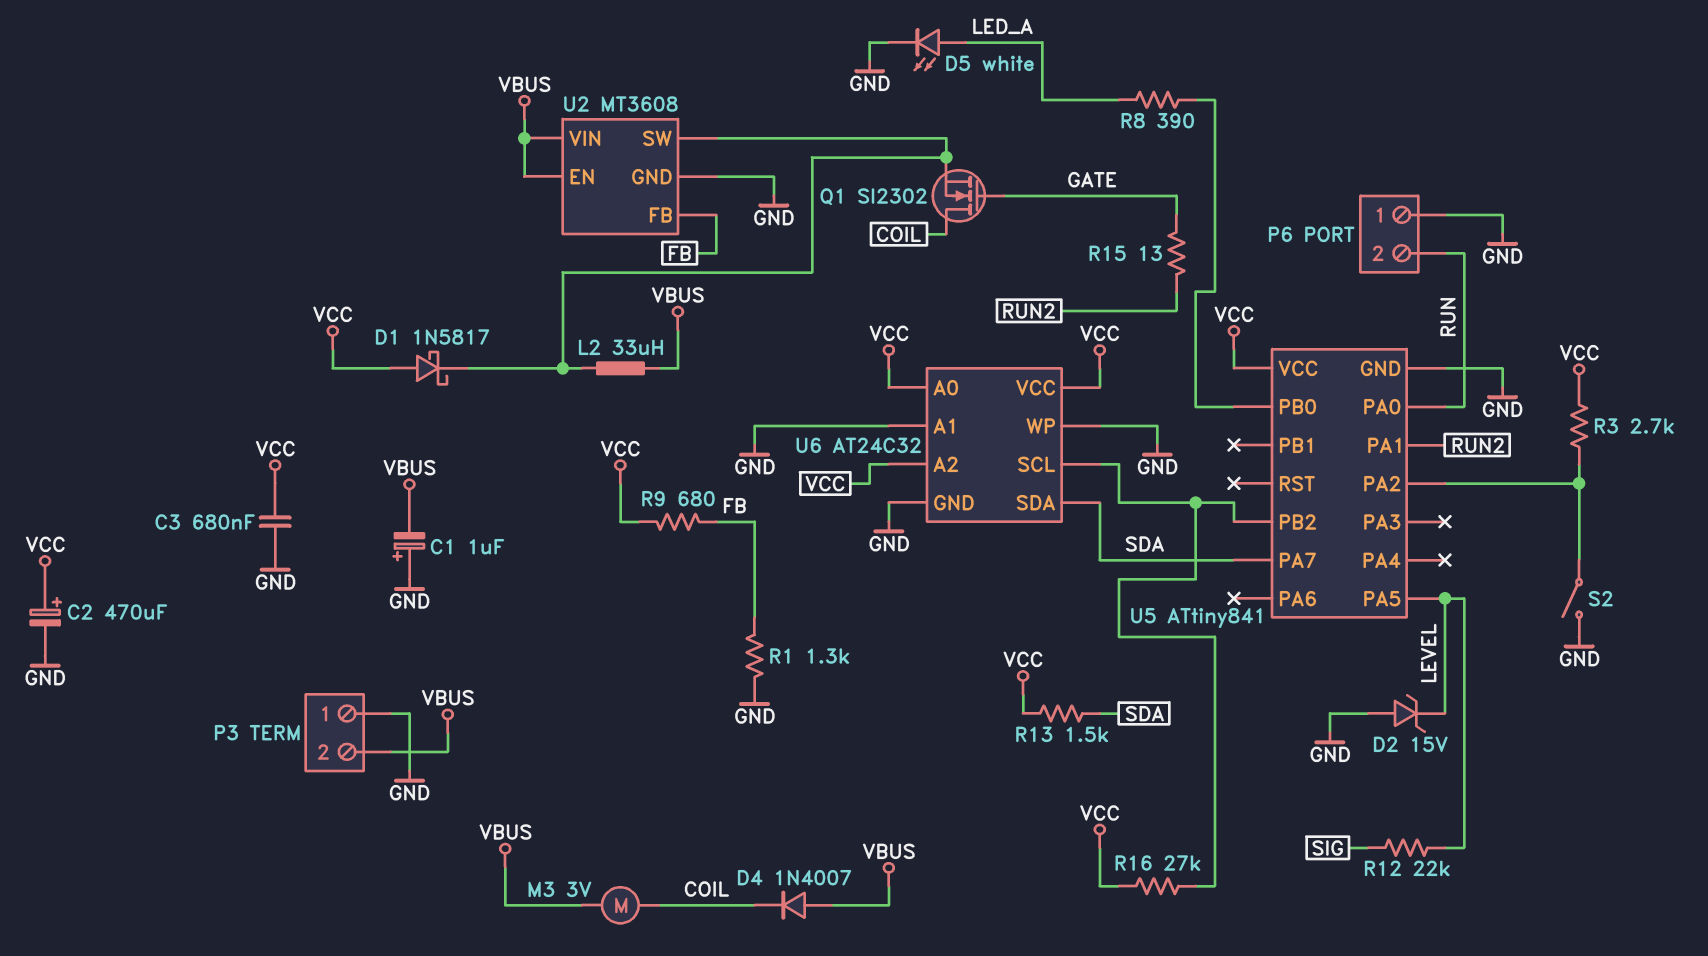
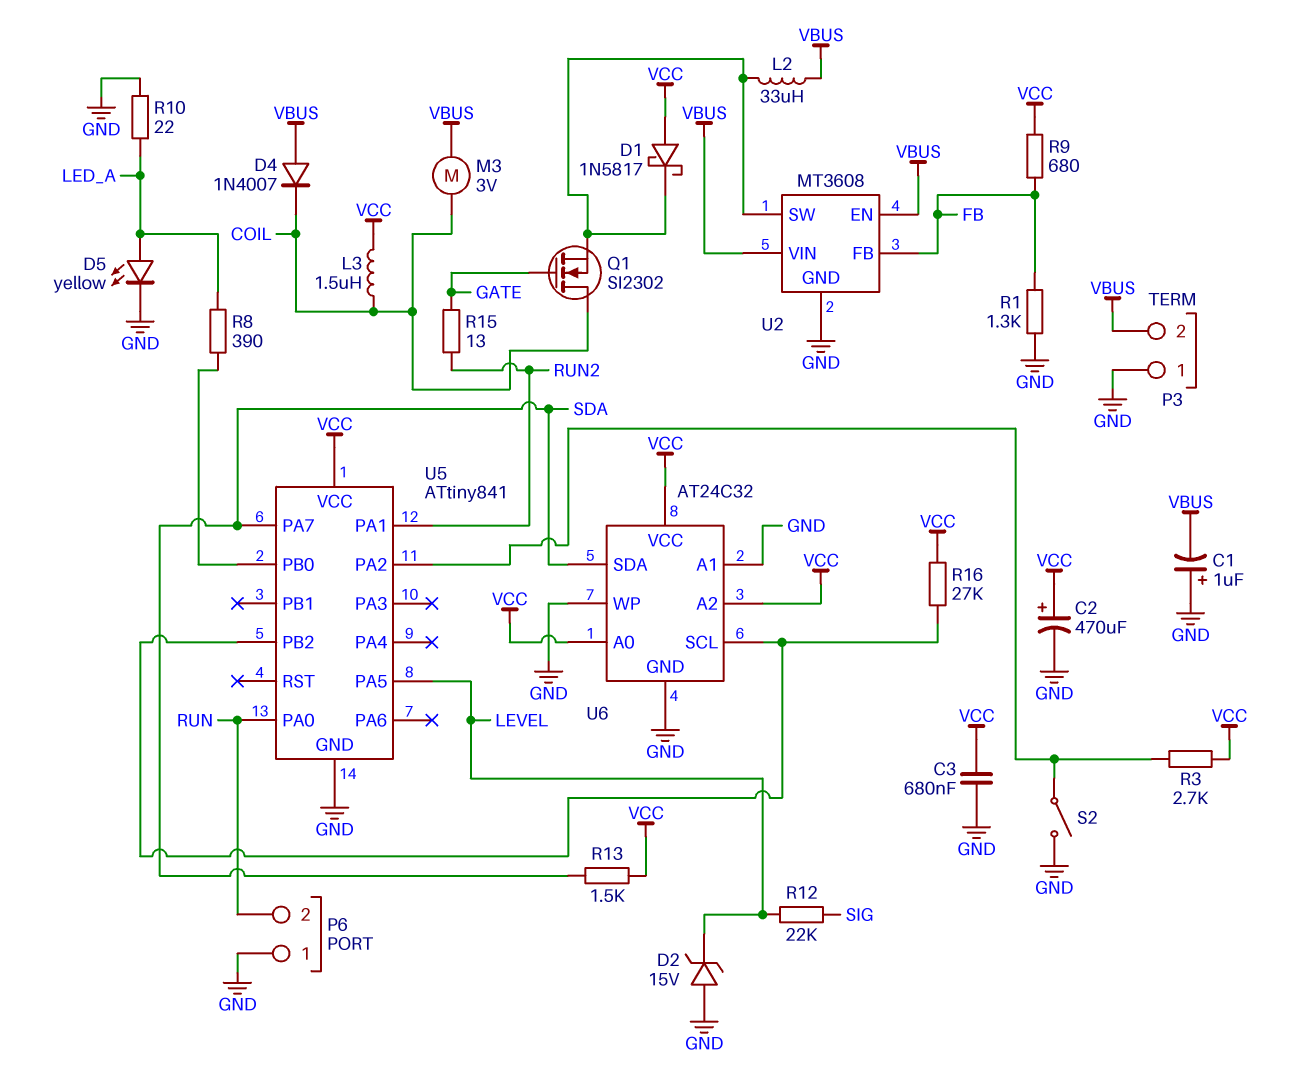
D5: LED white (A LED_A, K GND) -> LED yellow (A LED_A, K GND)
L3: none -> 1.5uH (COIL, VCC)
R10: none -> 22 (GND, LED_A)

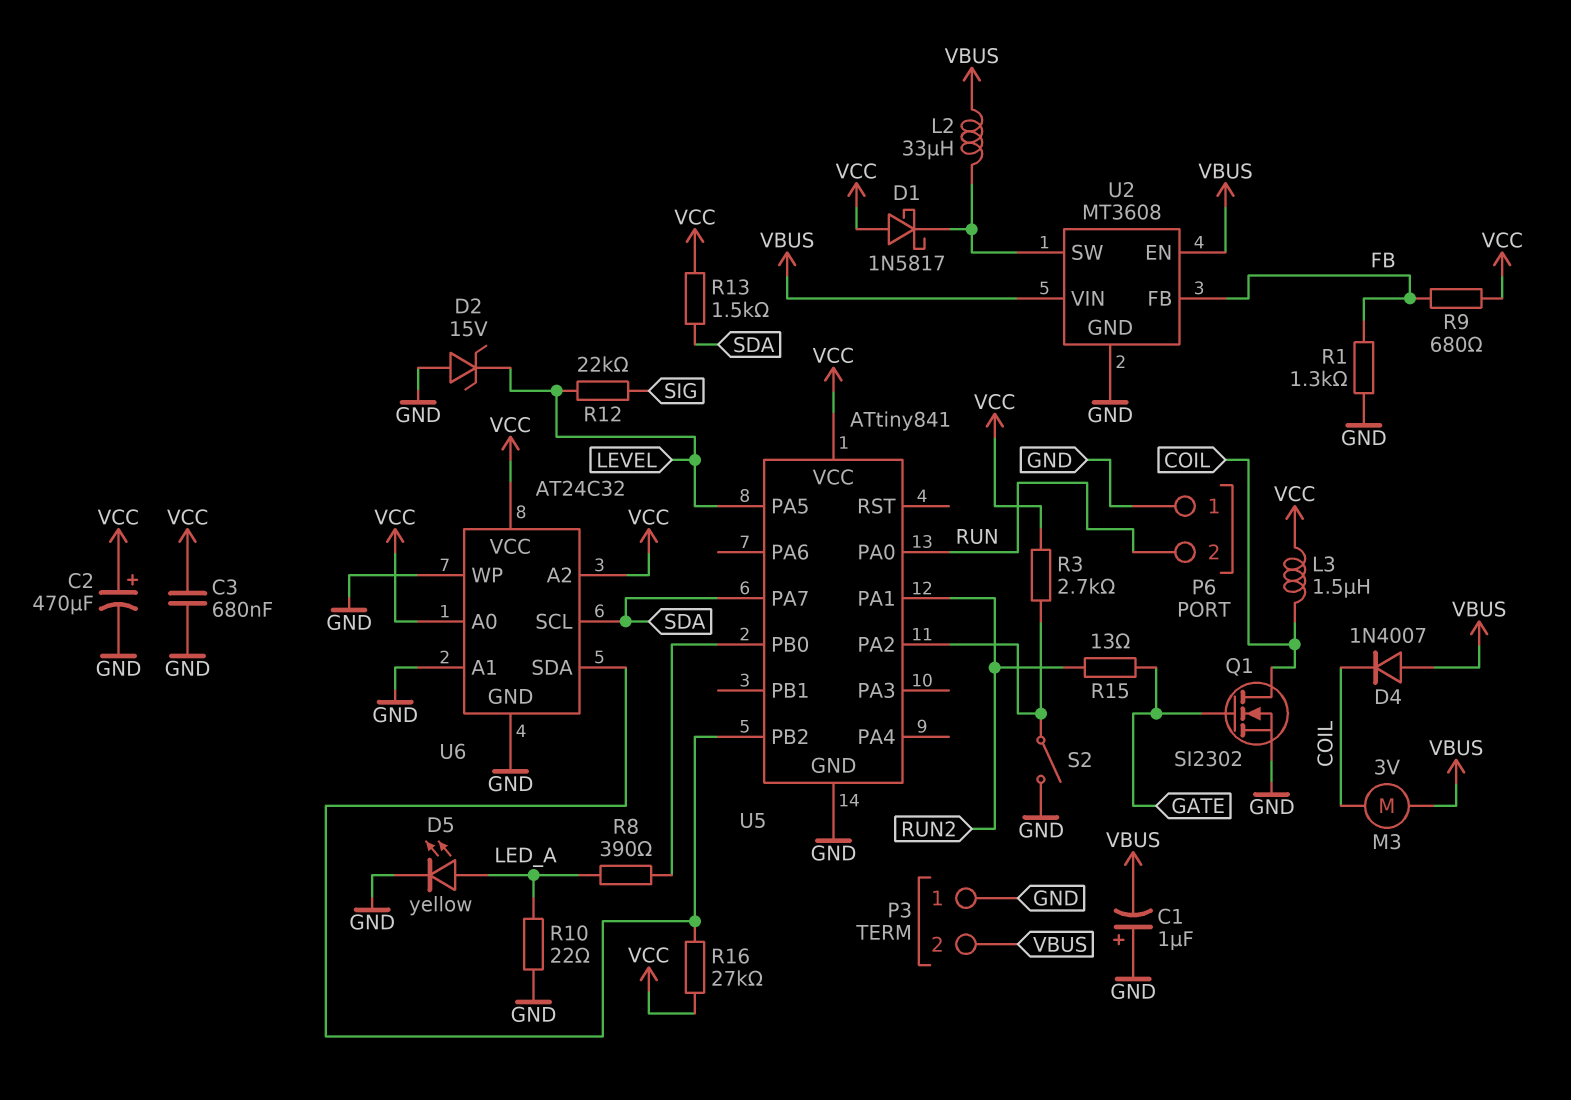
Q1: NMOS SI2302 (G GATE, D COIL, S U2/SW) -> NMOS SI2302 (G GATE, D COIL, S GND)
U6 pin SCL: U5/PB2 -> SDA
U6 pin SDA: SDA -> U5/PB2

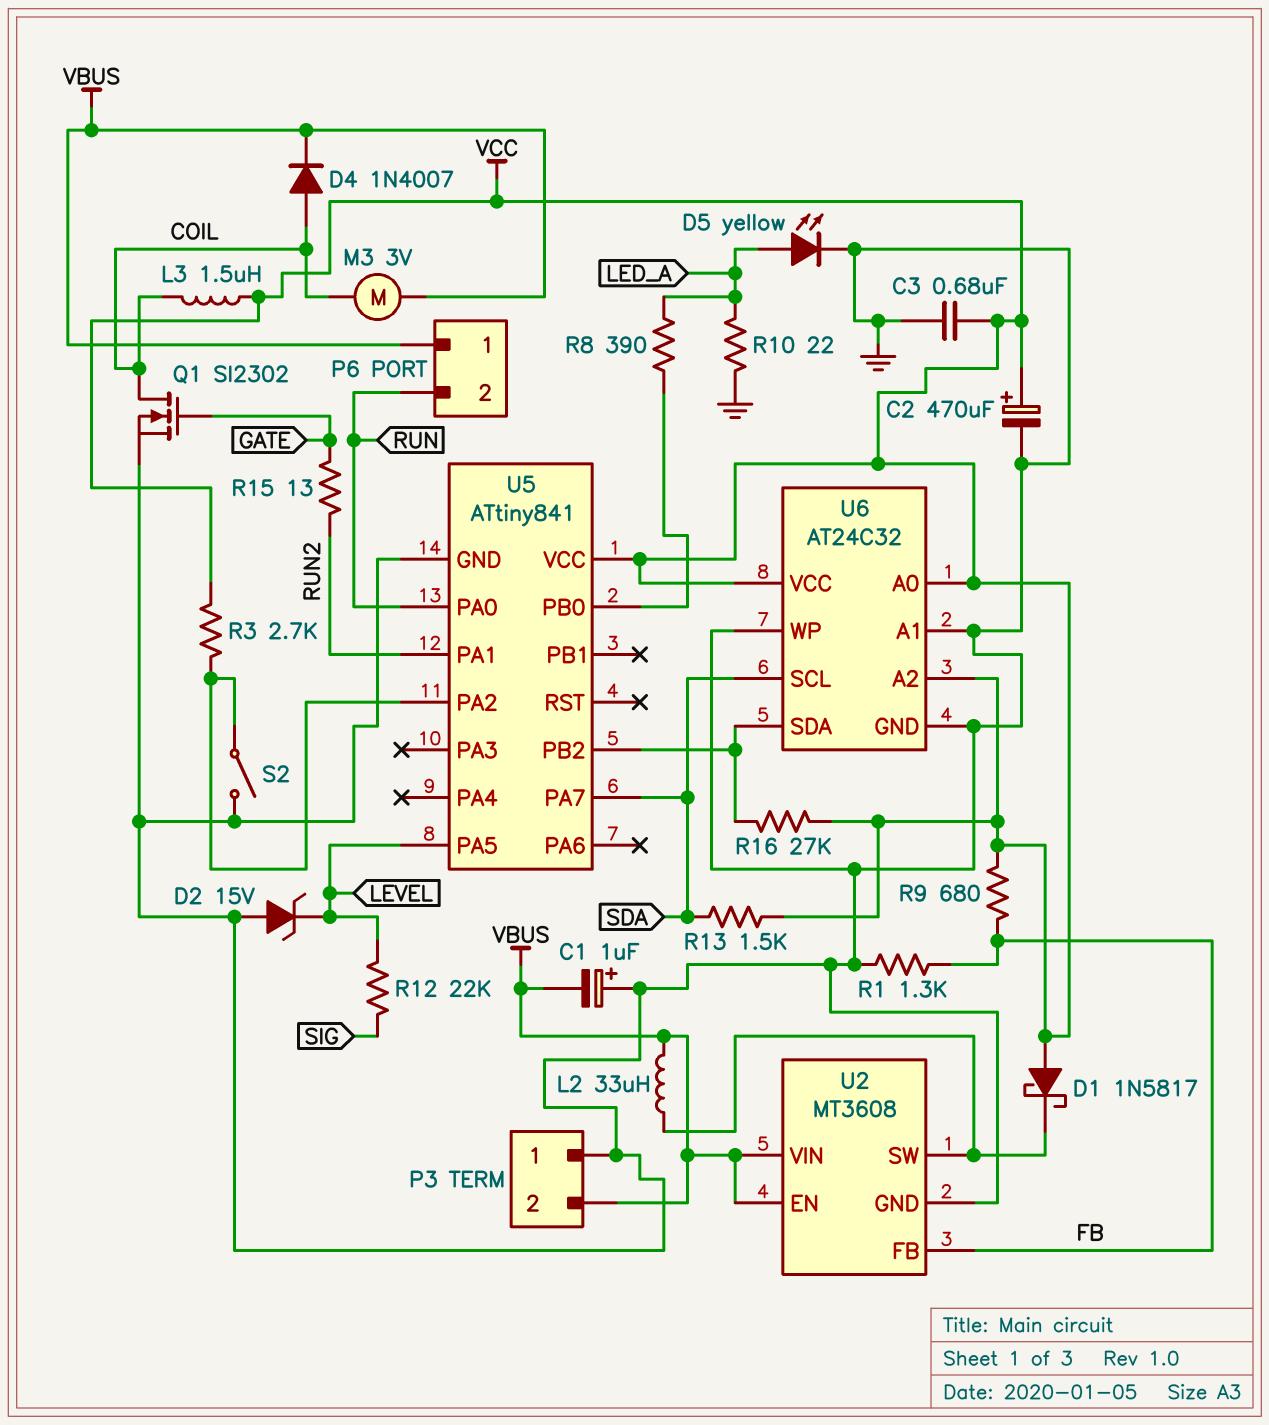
D4: diode 1N4007 (A VBUS, K COIL) -> diode 1N4007 (A COIL, K VBUS)
P6 pin 1: GND -> VBUS

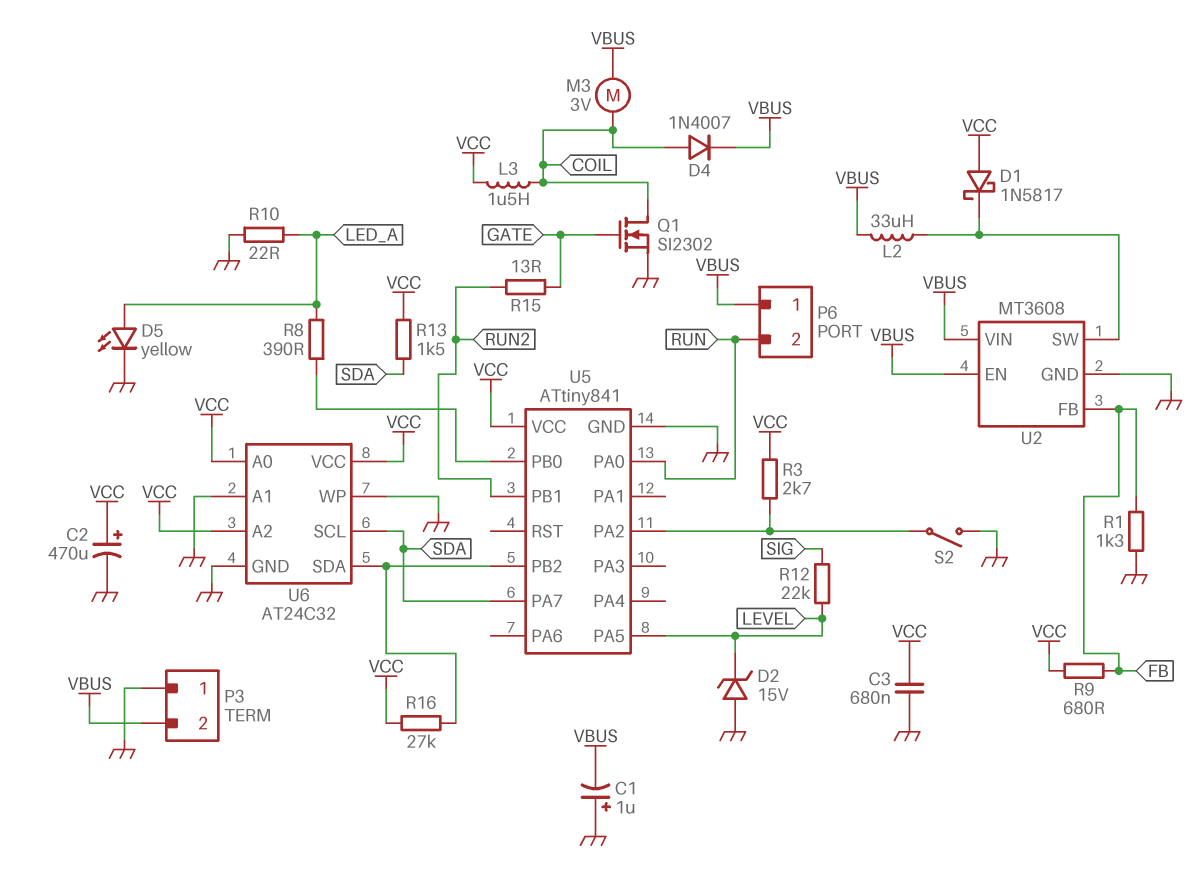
U5 pin PA1: RUN2 -> none
U5 pin PB1: none -> RUN2

